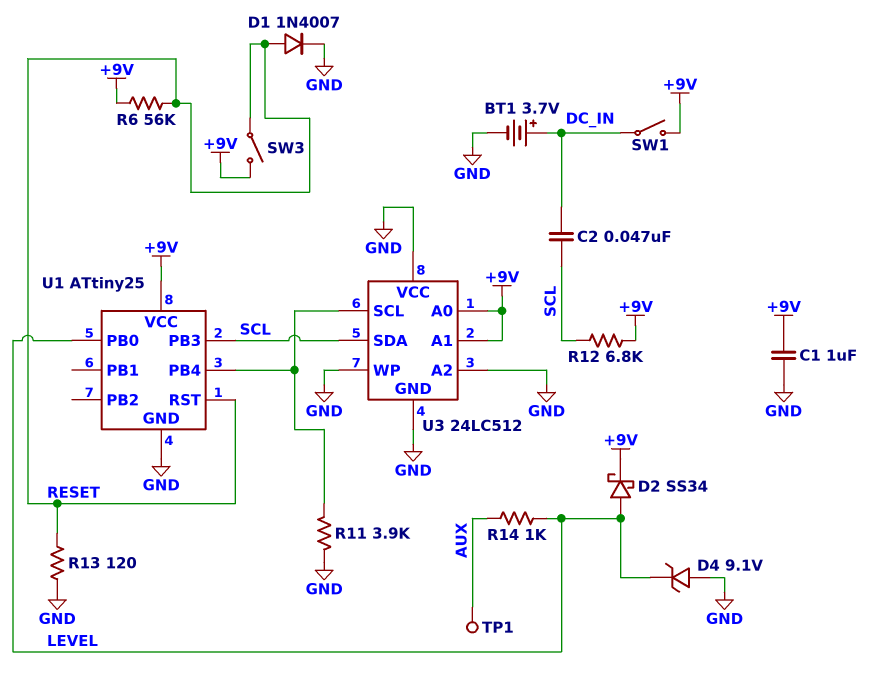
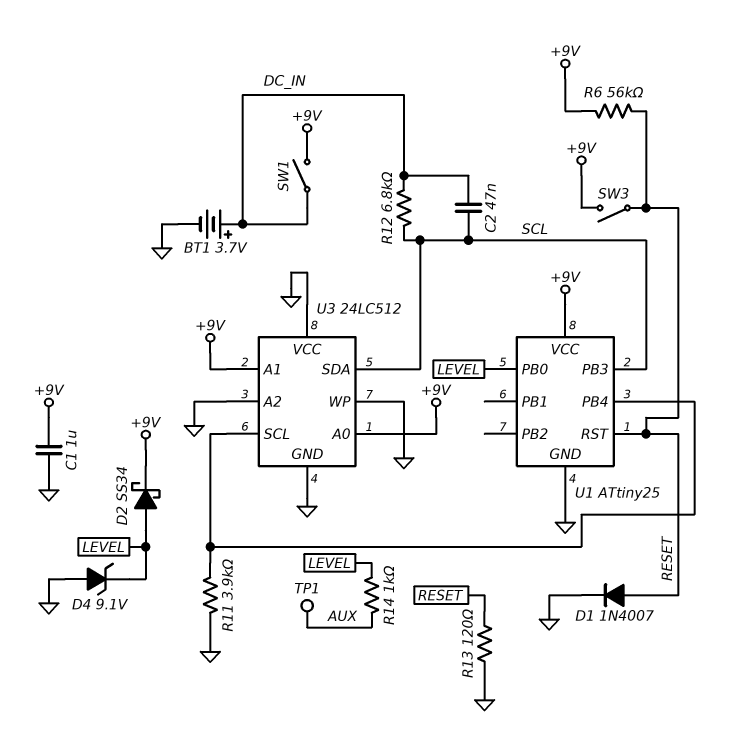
R12: 6.8k (+9V, SCL) -> 6.8k (DC_IN, SCL)

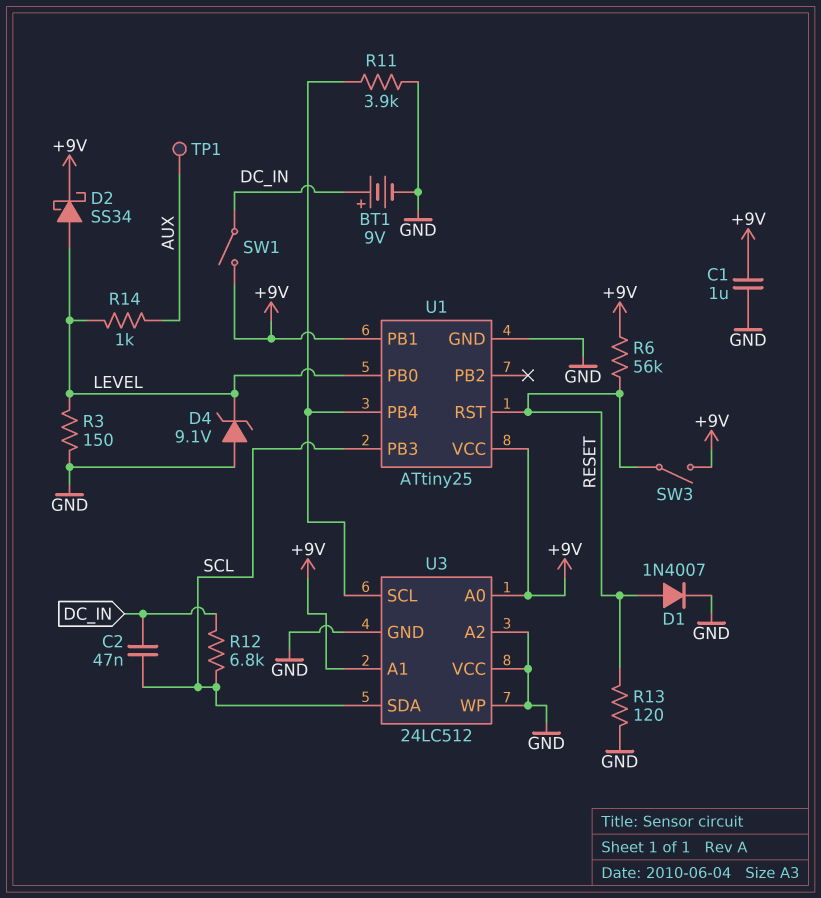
BT1: 3.7V (plus DC_IN, minus GND) -> 9V (plus DC_IN, minus GND)
R3: none -> 150 (GND, LEVEL)
U1 pin PB1: none -> +9V

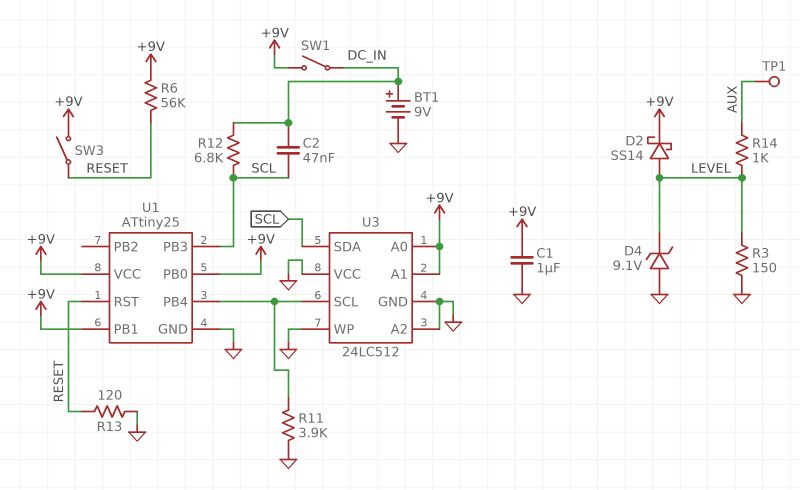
D1: diode 1N4007 (A RESET, K GND) -> none
D2: schottky SS34 (A LEVEL, K +9V) -> schottky SS14 (A LEVEL, K +9V)
U1 pin PB0: LEVEL -> +9V

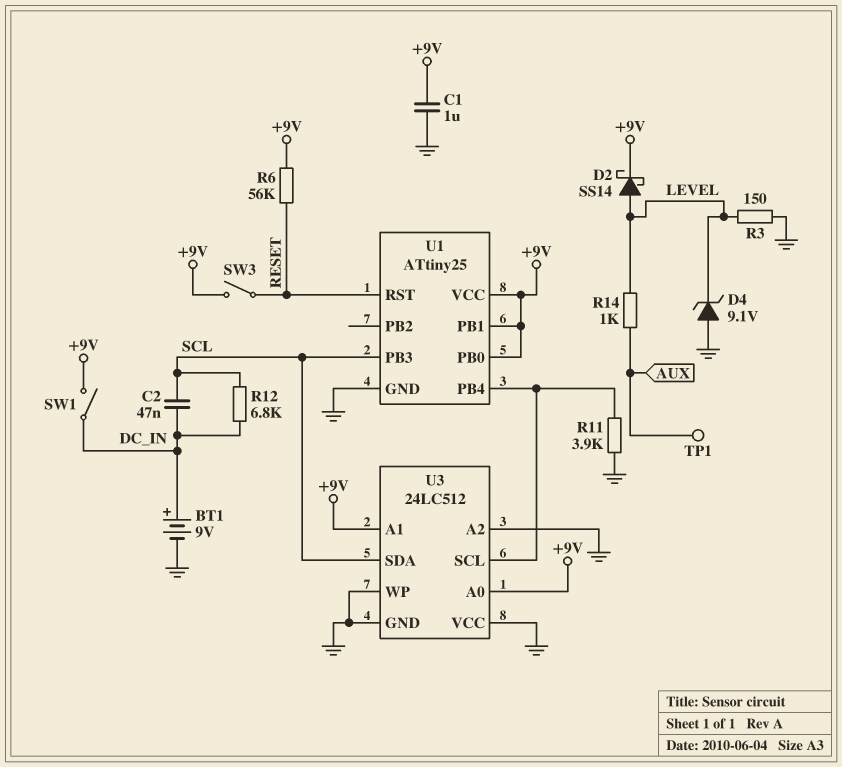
R13: 120 (GND, RESET) -> none

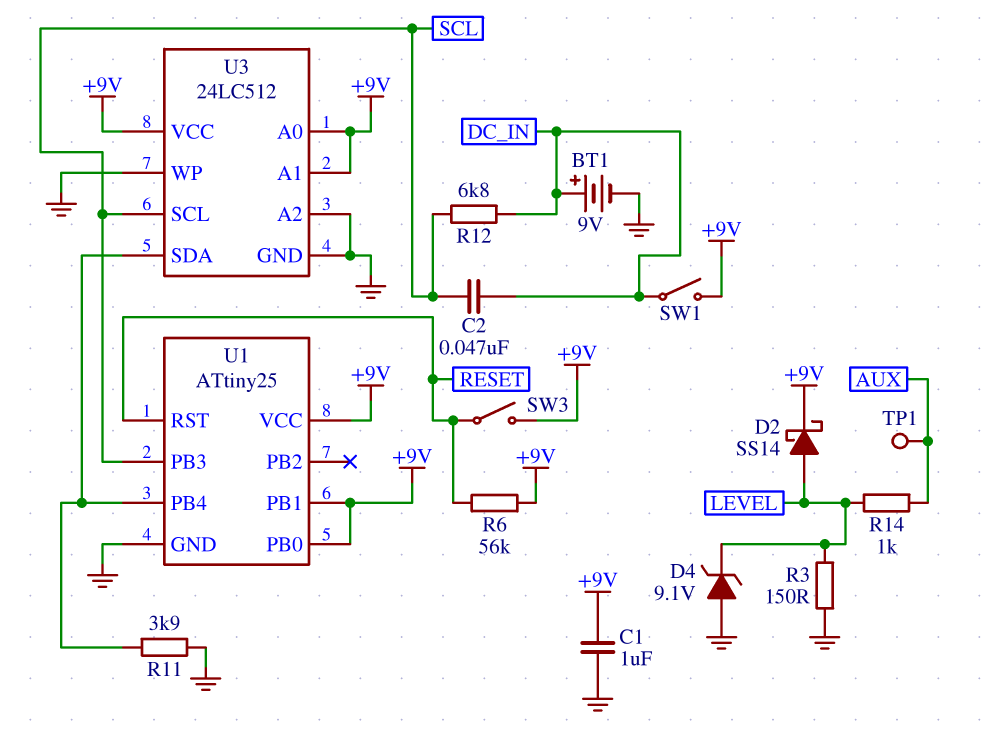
U3 pin SCL: U1/PB4 -> SCL
U3 pin SDA: SCL -> U1/PB4
U3 pin VCC: GND -> +9V

